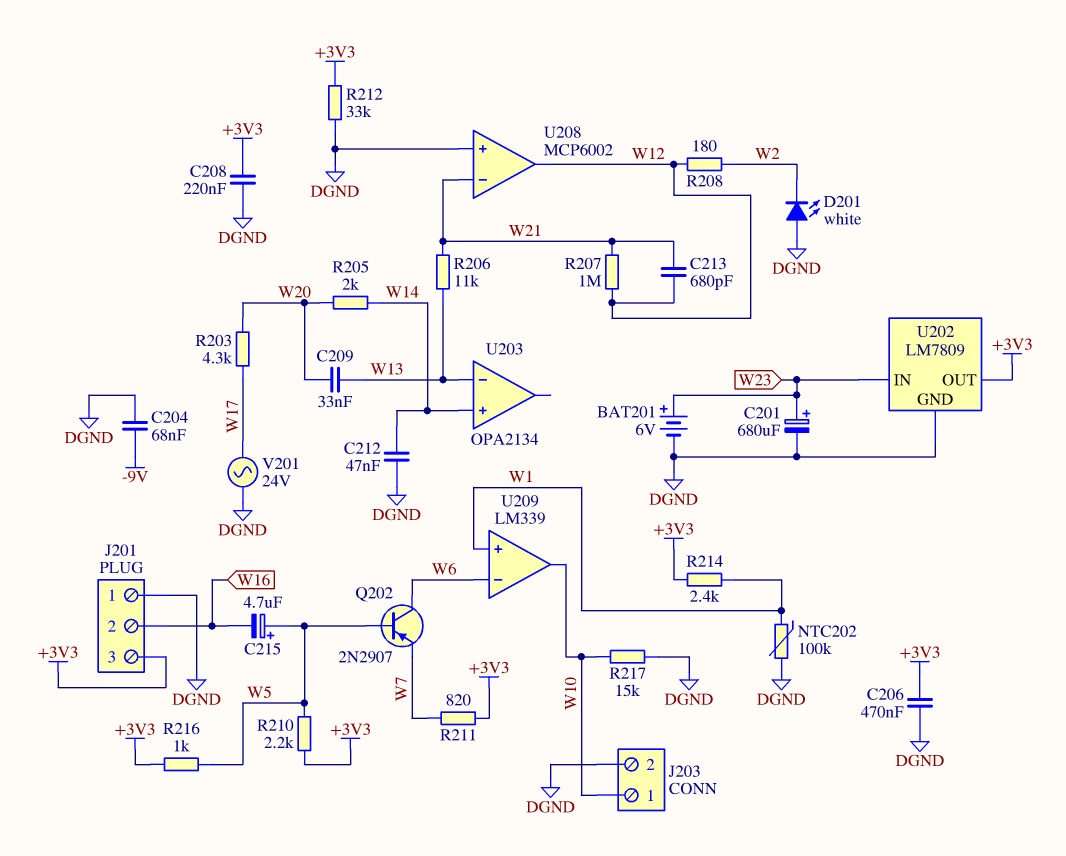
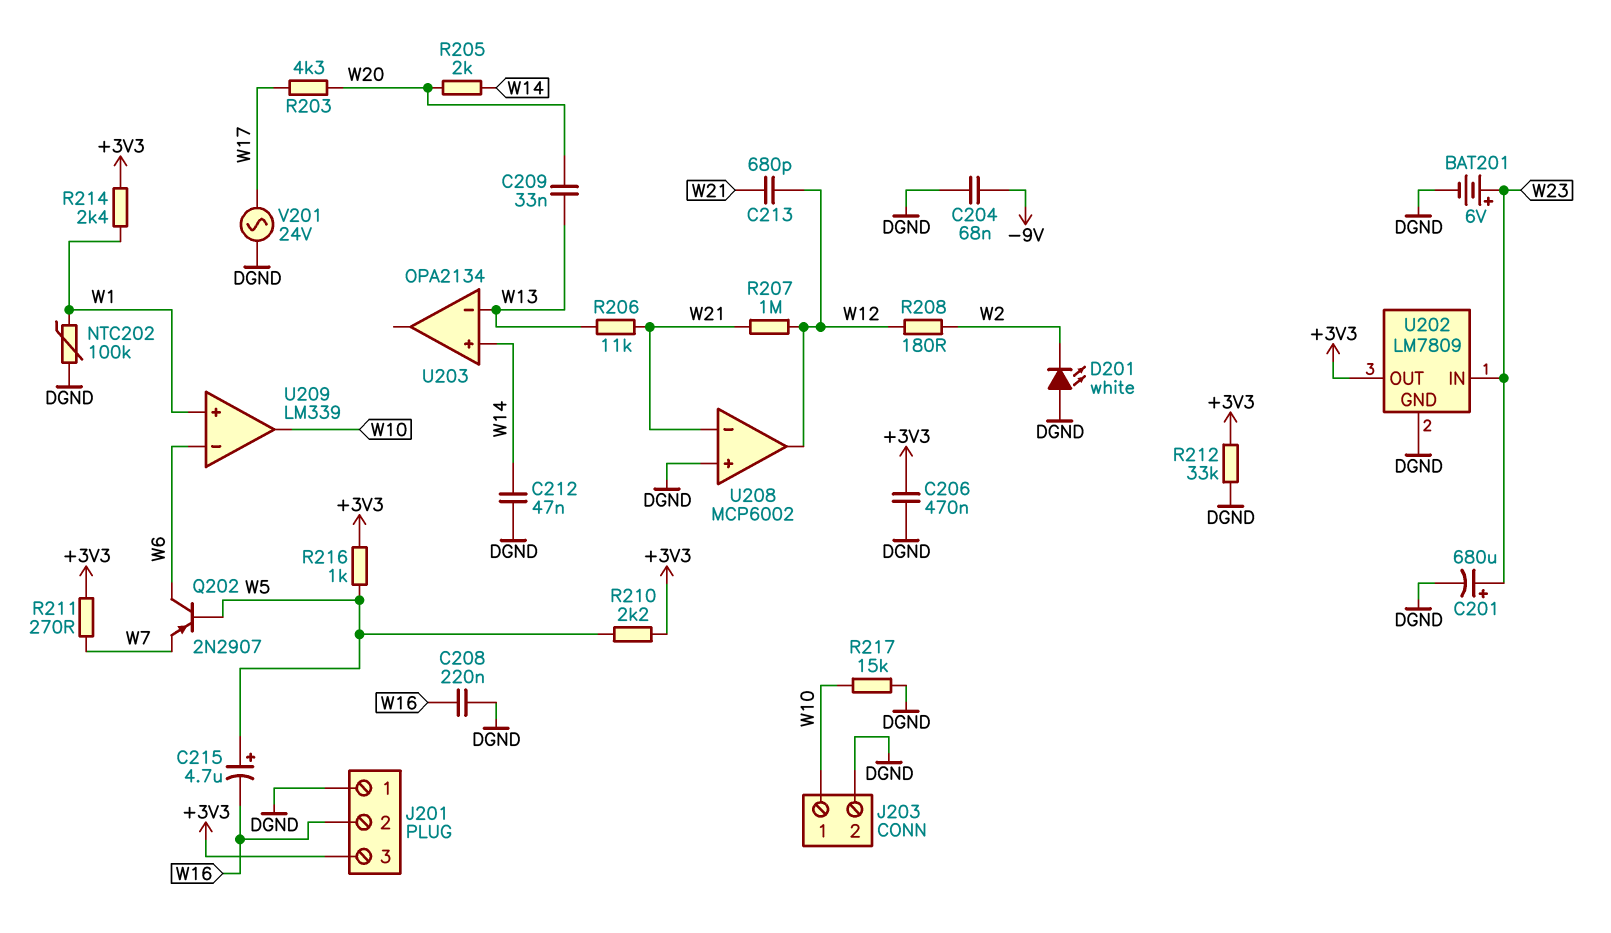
C208: 220nF (+3V3, DGND) -> 220nF (DGND, W16)
R211: 820 (+3V3, W7) -> 270 (+3V3, W7)

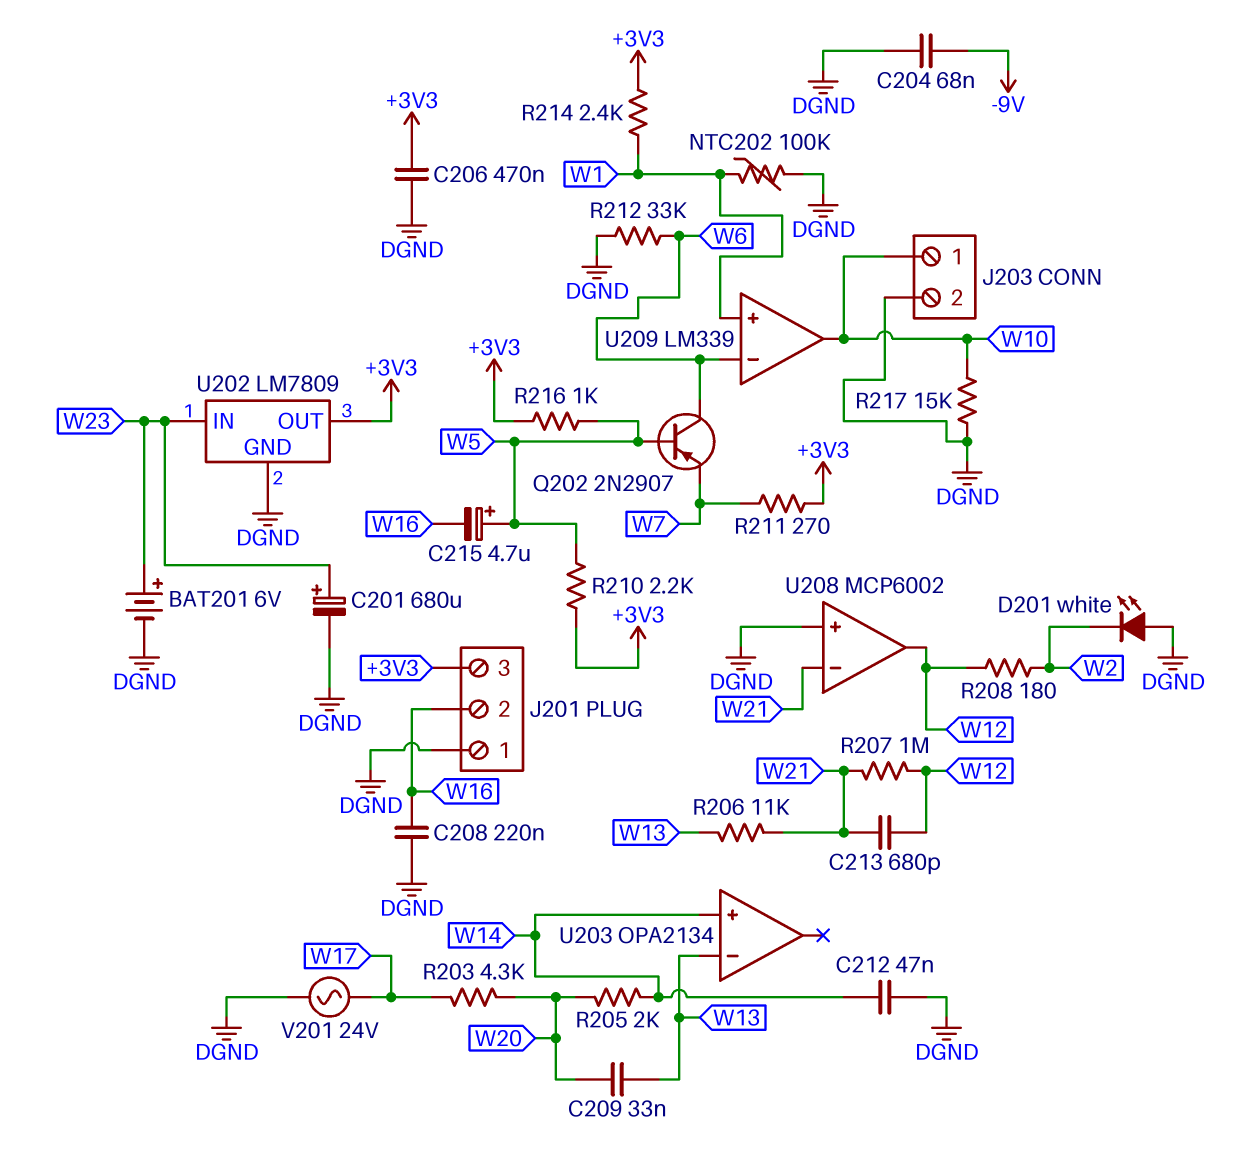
R212: 33k (+3V3, DGND) -> 33k (DGND, W6)

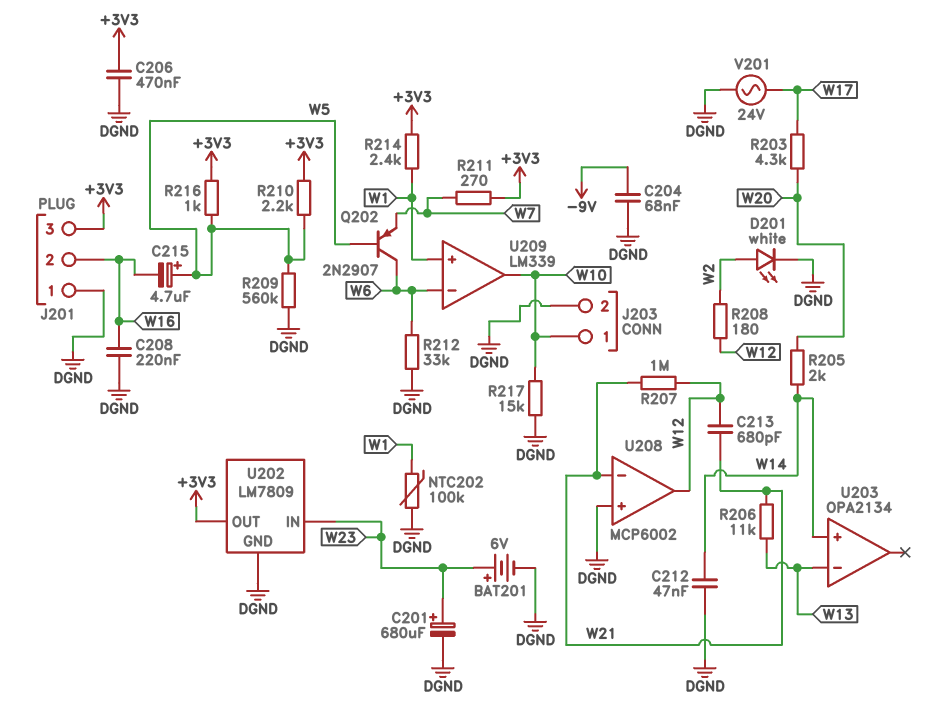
C209: 33nF (W13, W20) -> none
D201: LED white (A DGND, K W2) -> LED white (A W2, K DGND)
R209: none -> 560k (DGND, W5)

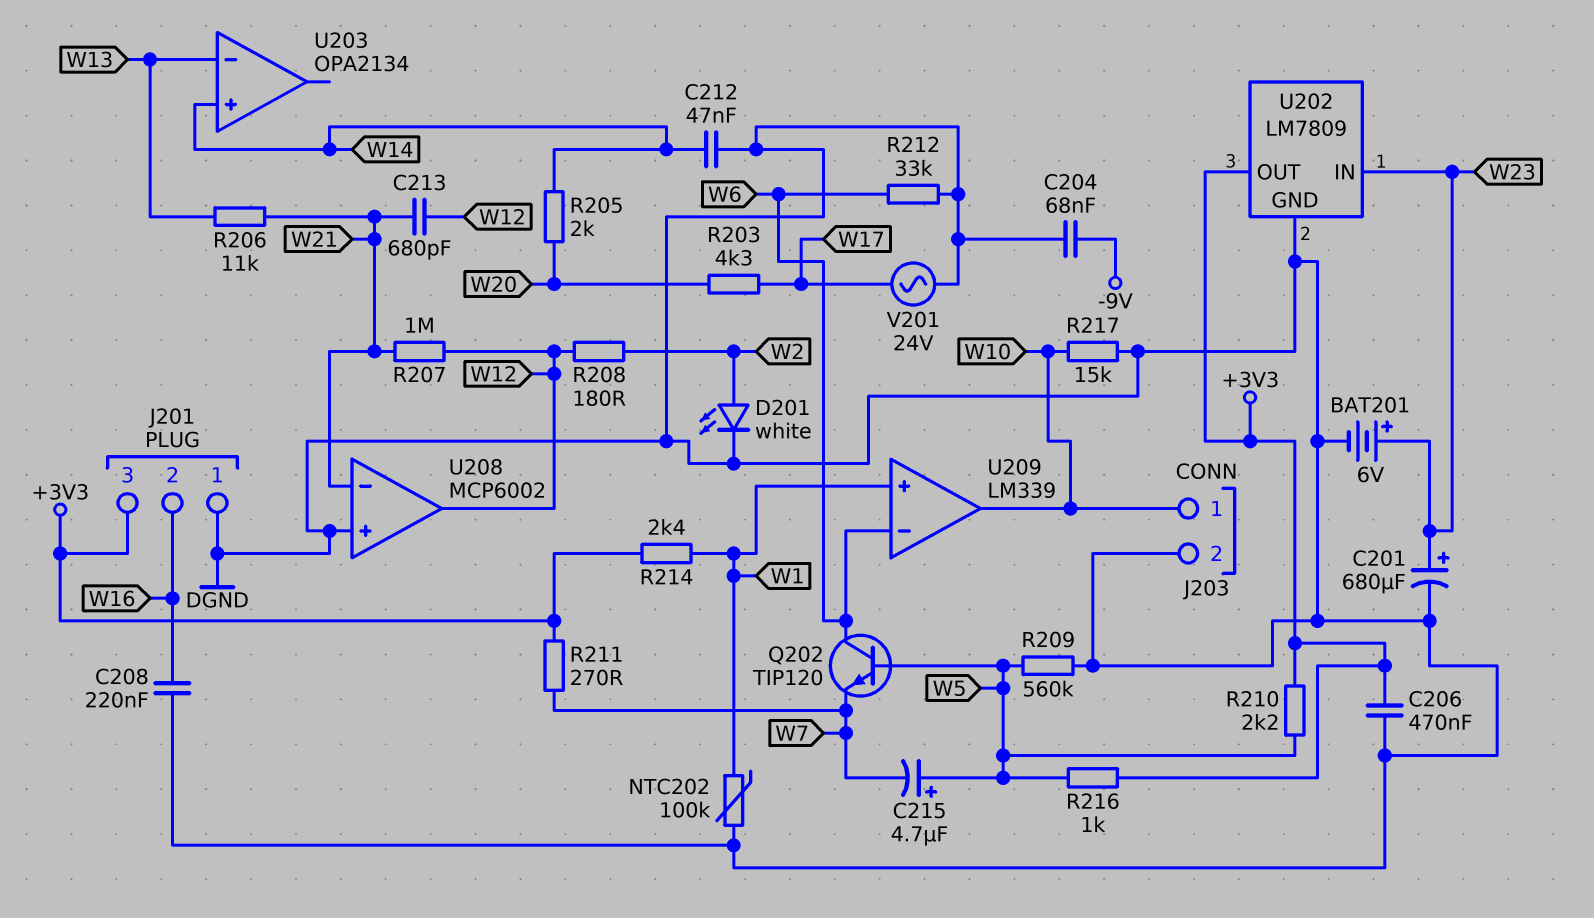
C215: 4.7uF (plus W5, minus W16) -> 4.7uF (plus W5, minus W7)
Q202: PNP 2N2907 (B W5, C W6, E W7) -> NPN TIP120 (B W5, C W6, E W7)

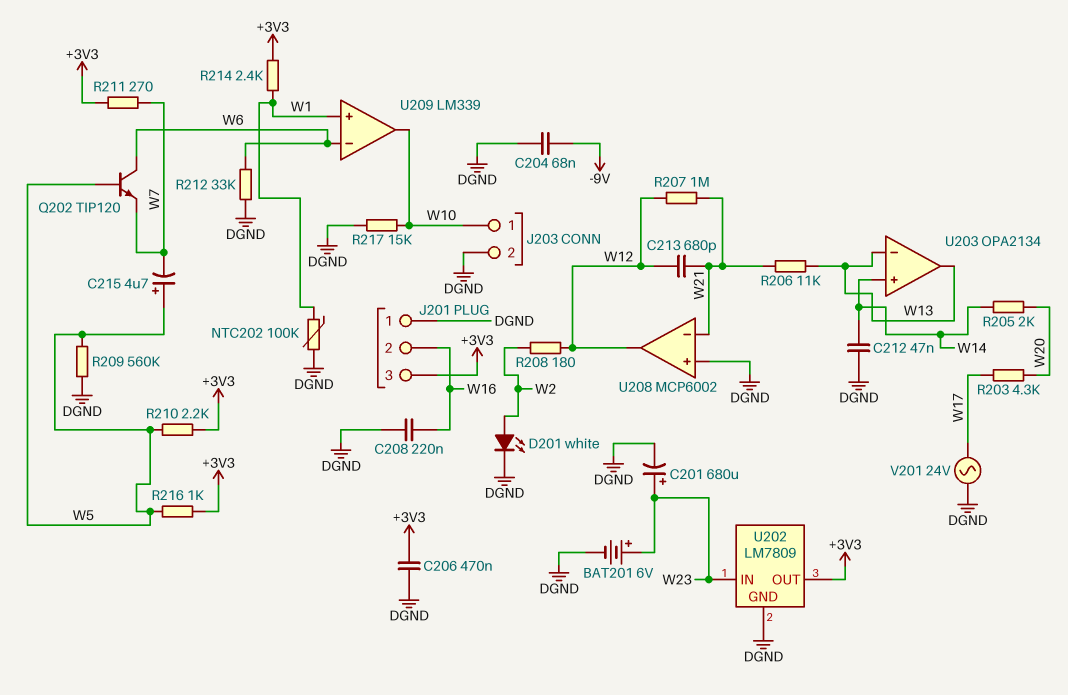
U203 pin out: none -> W13

